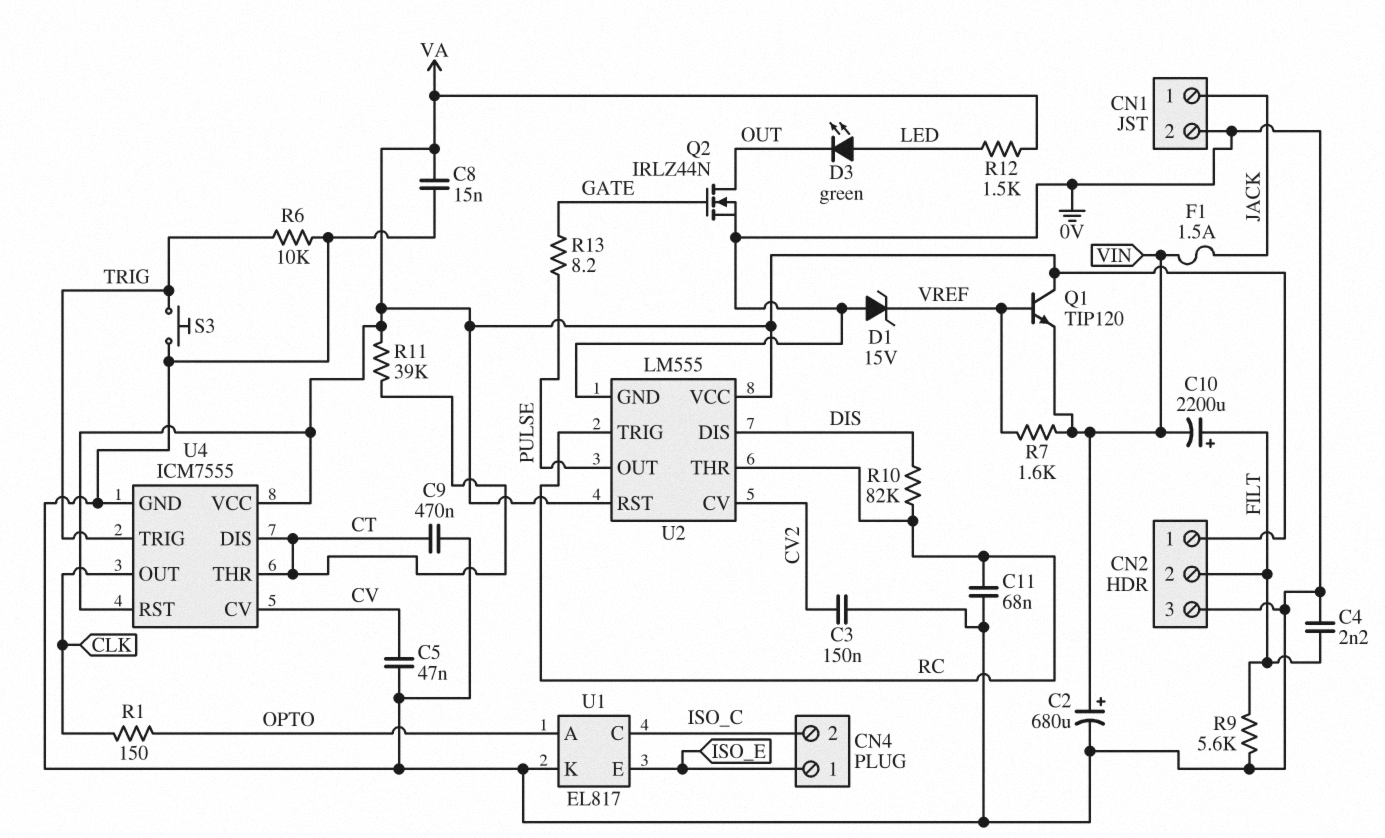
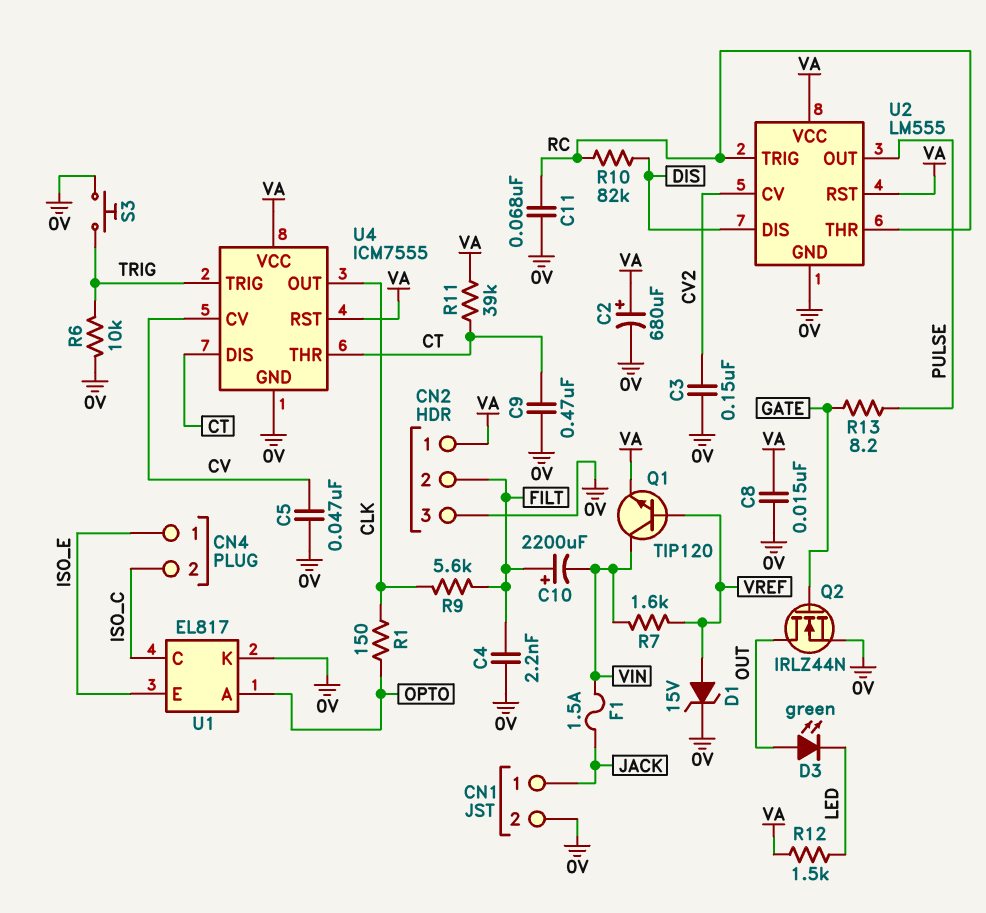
C2: 680uF (plus VIN, minus 0V) -> 680uF (plus VA, minus 0V)
D1: zener 15V (A 0V, K VREF) -> zener 15V (A VREF, K 0V)
D3: LED green (A LED, K OUT) -> LED green (A OUT, K LED)
Q1: NPN TIP120 (B VREF, C VA, E VIN) -> NPN TIP120 (B VREF, C VIN, E VA)
R9: 5.6k (0V, FILT) -> 5.6k (CLK, FILT)

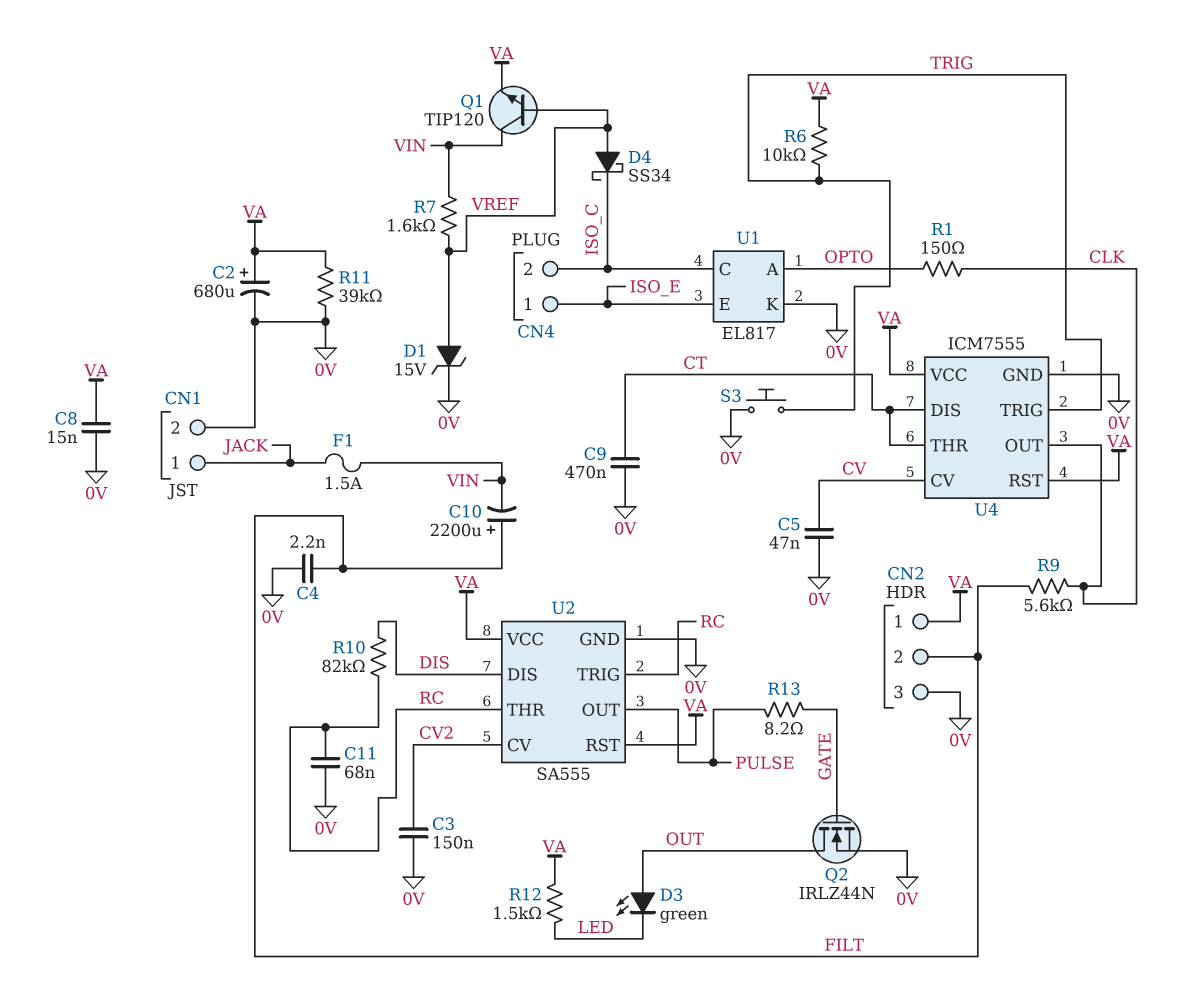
D4: none -> schottky SS34 (A VREF, K ISO_C)
R6: 10k (0V, TRIG) -> 10k (TRIG, VA)
R11: 39k (CT, VA) -> 39k (0V, VA)
U2: LM555 -> SA555

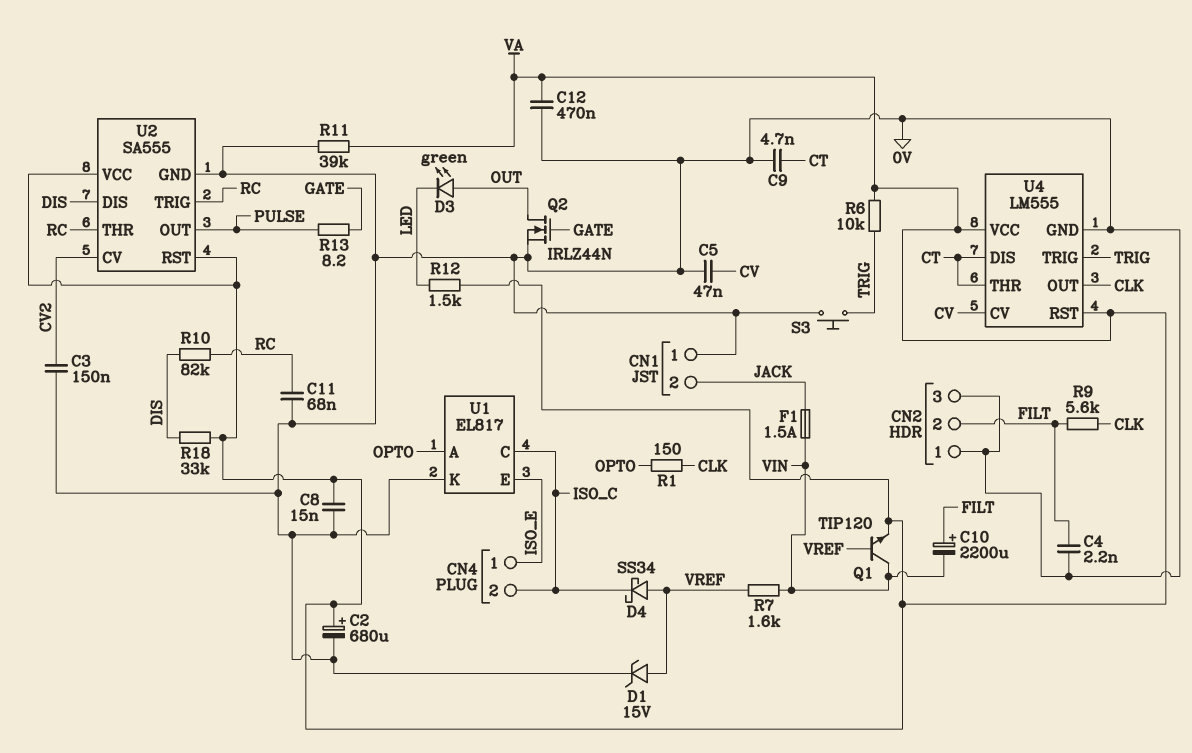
C9: 470nF (0V, CT) -> 4.7nF (0V, CT)
C12: none -> 470nF (0V, VA)
CN1 pin 1: JACK -> 0V
CN1 pin 2: 0V -> JACK
CN2 pin 1: VA -> 0V
R18: none -> 33k (DIS, VA)
U4: ICM7555 -> LM555

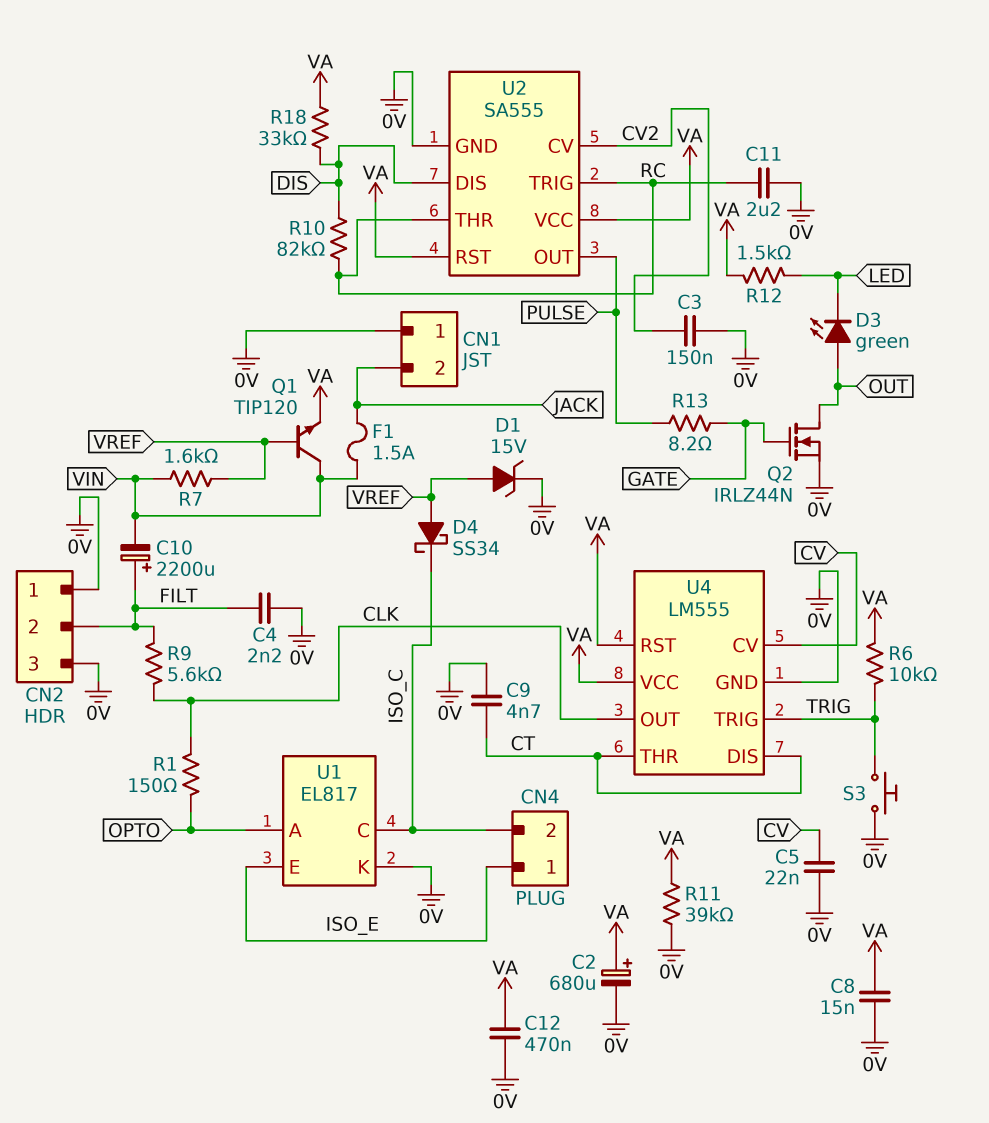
C5: 47nF (0V, CV) -> 22nF (0V, CV)
C11: 68nF (0V, RC) -> 2.2uF (0V, RC)

